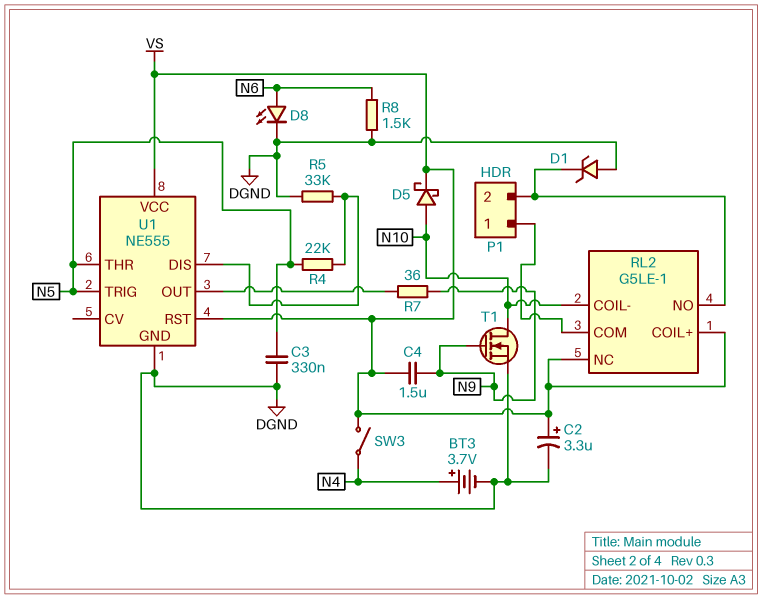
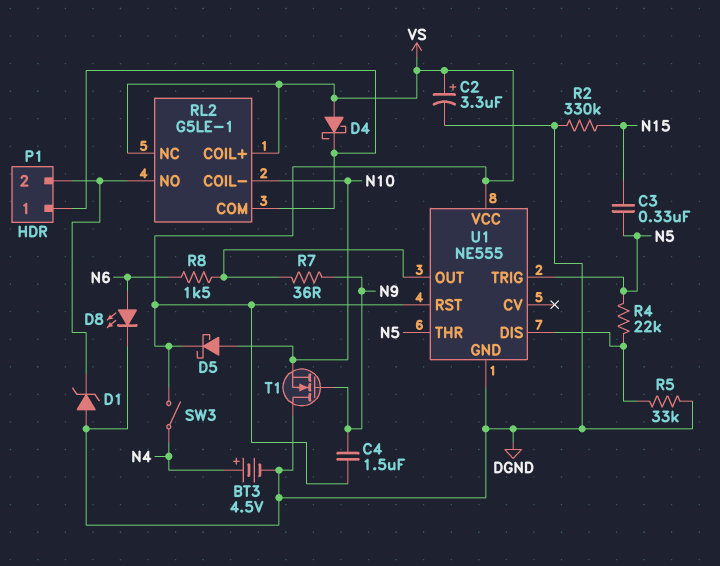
BT3: 3.7V (plus N4, minus DGND) -> 4.5V (plus N4, minus DGND)
C3: 330nF (DGND, N5) -> 330nF (N5, N15)
D4: none -> schottky (A VS, K P1/1)
R2: none -> 330k (DGND, N15)
R8: 1.5k (DGND, N6) -> 1.5k (N6, U1/OUT)
T1: NMOS (G N9, D N10, S DGND) -> NMOS (G N9, D DGND, S N10)

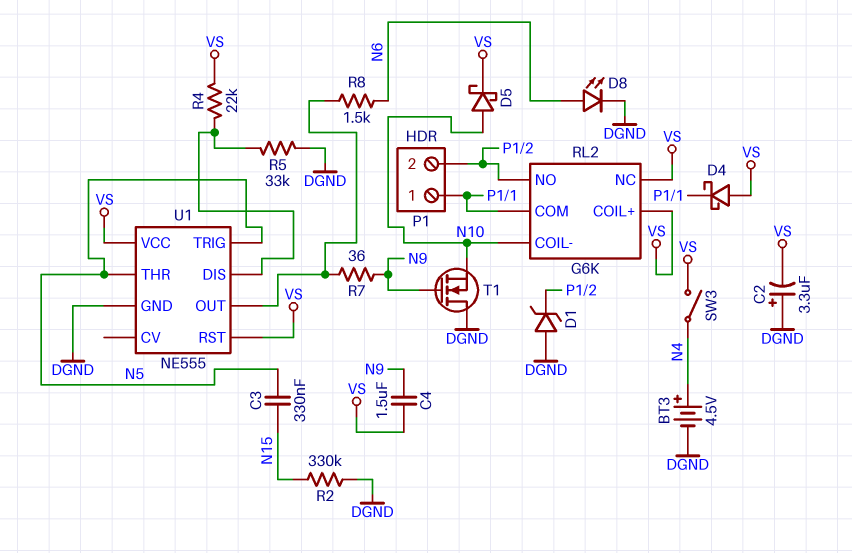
C2: 3.3uF (plus VS, minus DGND) -> 3.3uF (plus DGND, minus VS)
R4: 22k (N5, U1/DIS) -> 22k (U1/DIS, VS)
RL2: G5LE-1 -> G6K

